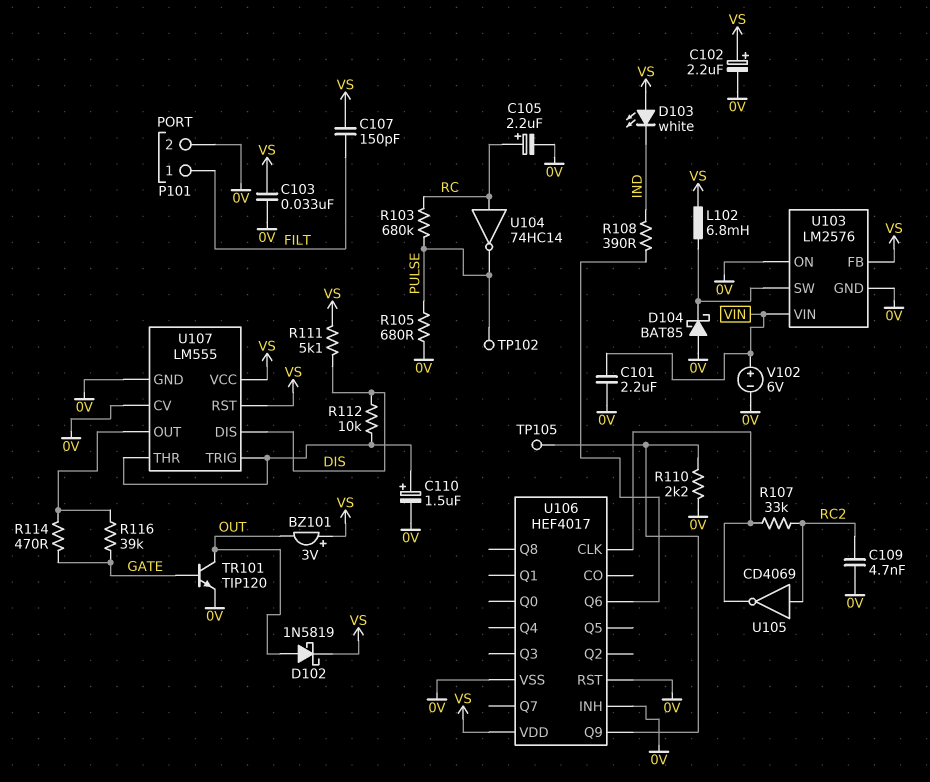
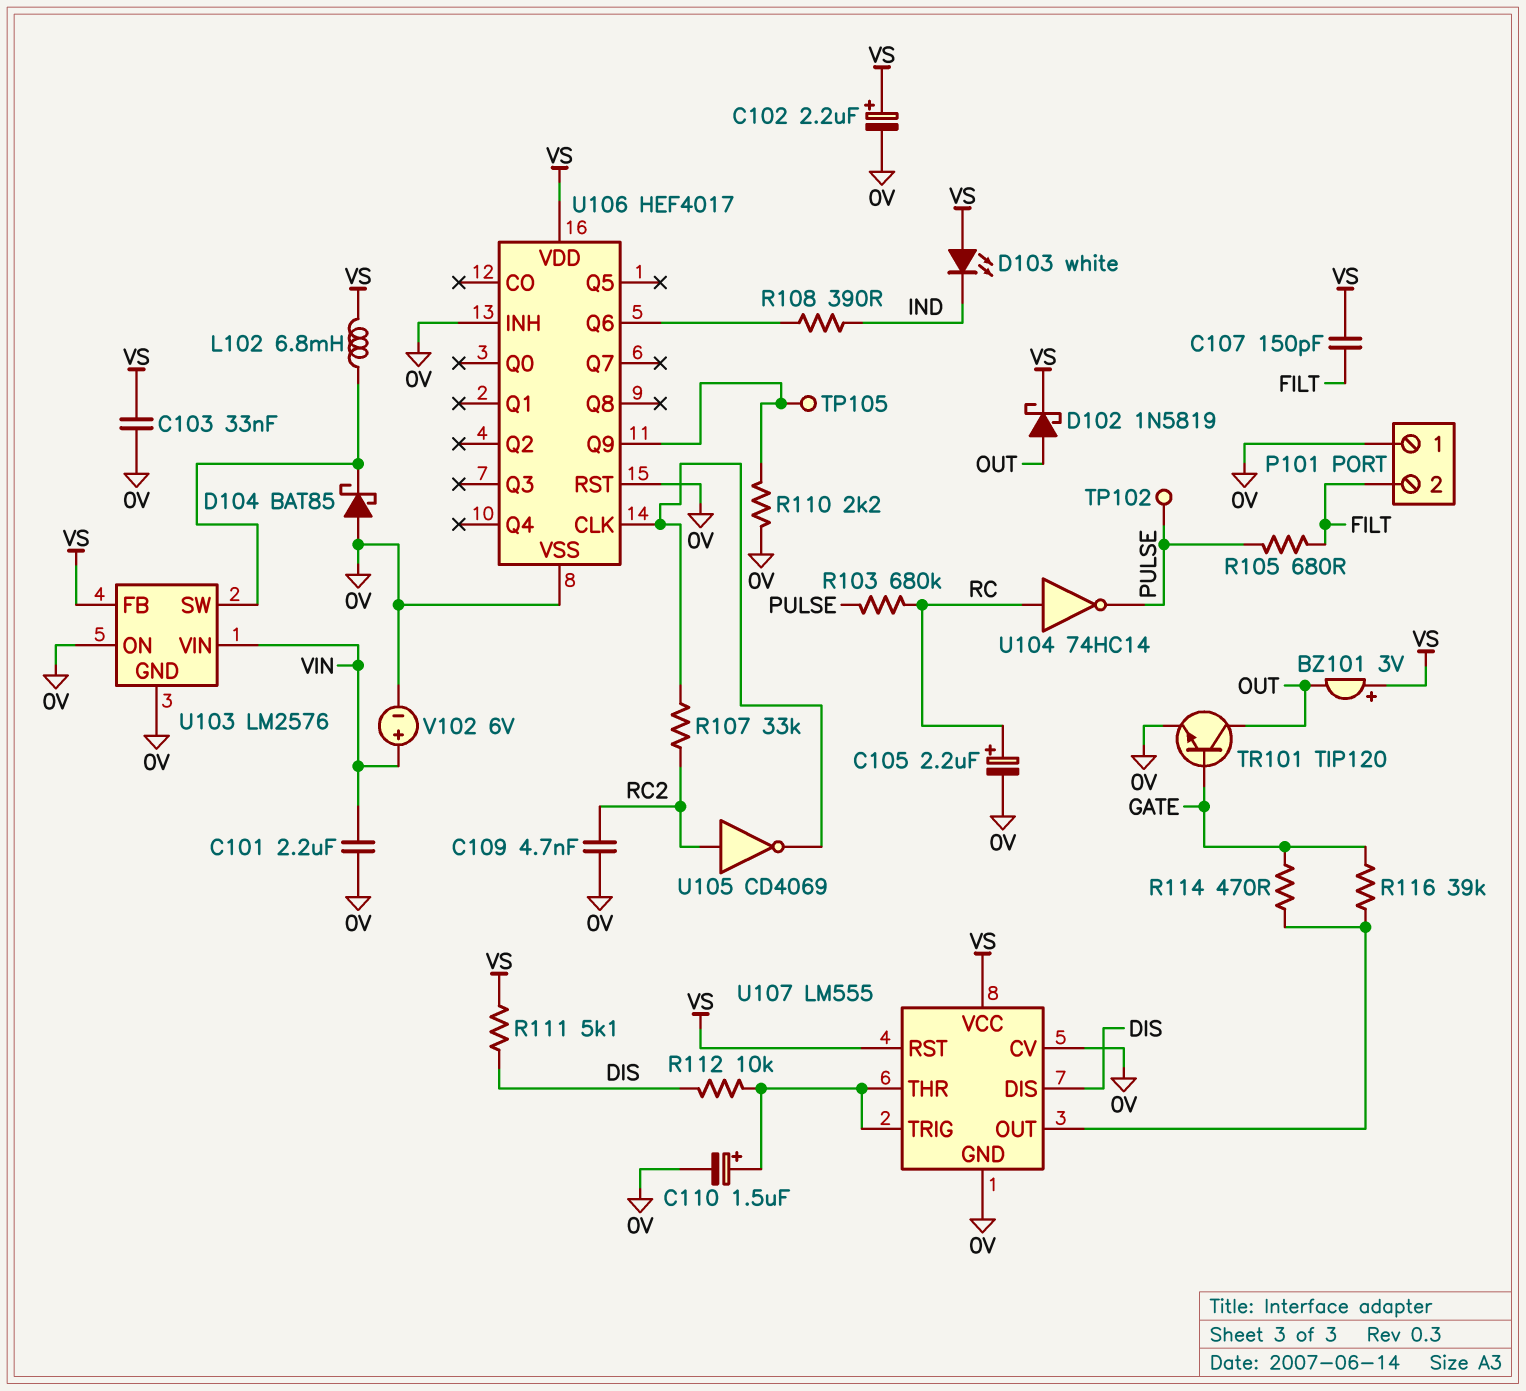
P101 pin 1: FILT -> 0V
P101 pin 2: 0V -> FILT
R105: 680 (0V, PULSE) -> 680 (FILT, PULSE)

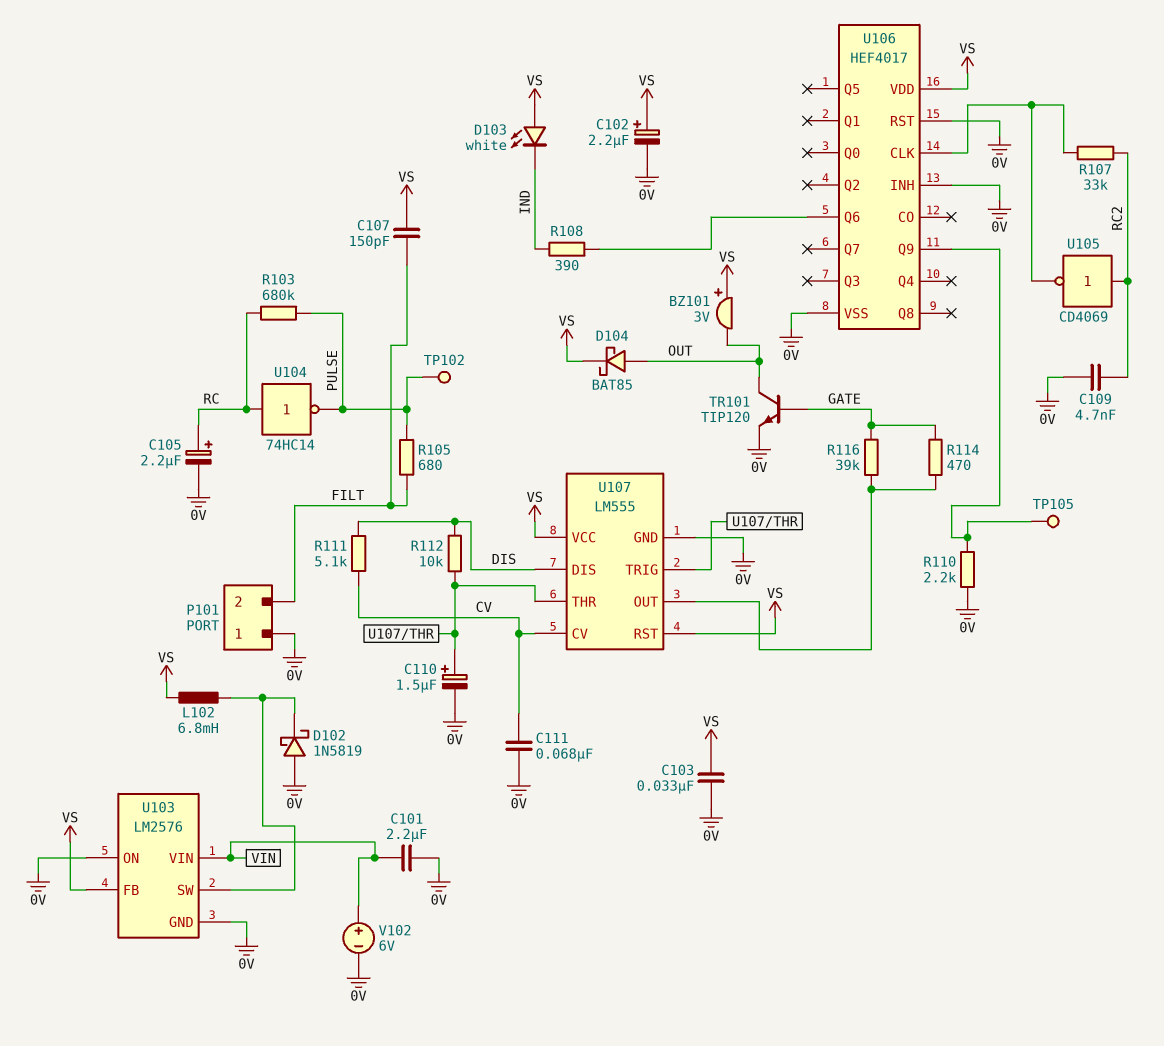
C111: none -> 68nF (0V, CV)
D102: schottky 1N5819 (A OUT, K VS) -> schottky 1N5819 (A 0V, K U103/SW)
D104: schottky BAT85 (A 0V, K U103/SW) -> schottky BAT85 (A OUT, K VS)
R111: 5.1k (DIS, VS) -> 5.1k (CV, DIS)
U107 pin CV: 0V -> CV

